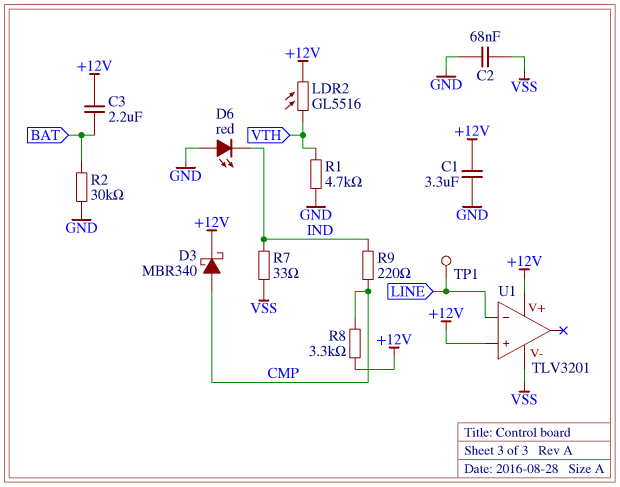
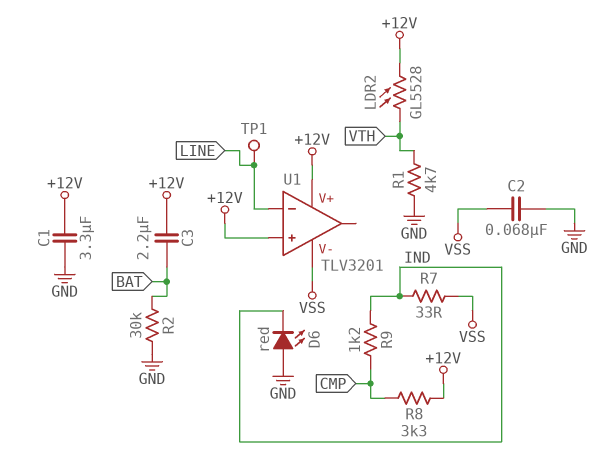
D3: schottky MBR340 (A CMP, K +12V) -> none
LDR2: GL5516 (+12V, VTH) -> GL5528 (+12V, VTH)
R9: 220 (CMP, IND) -> 1.2k (CMP, IND)

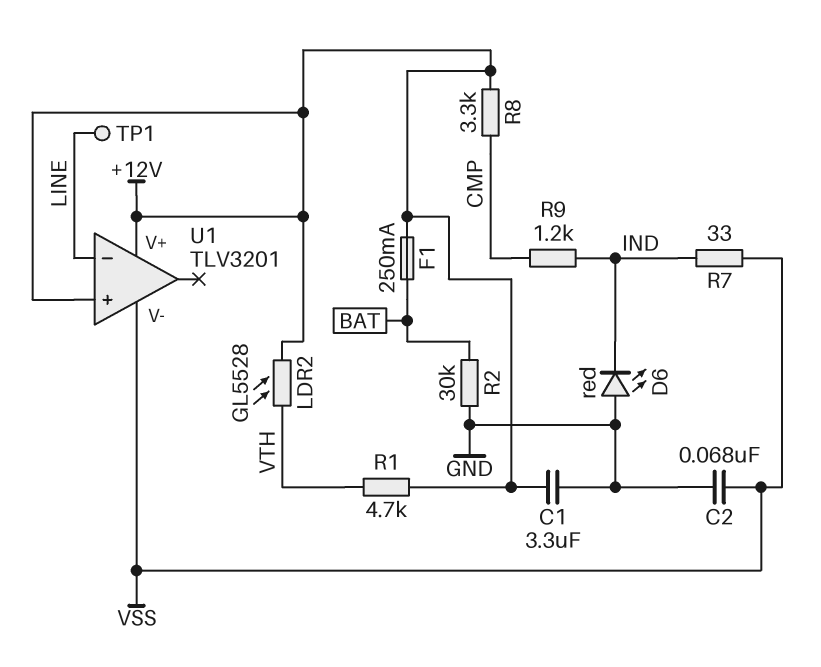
C3: 2.2uF (+12V, BAT) -> none
F1: none -> 250mA (+12V, BAT)
R1: 4.7k (GND, VTH) -> 4.7k (+12V, VTH)

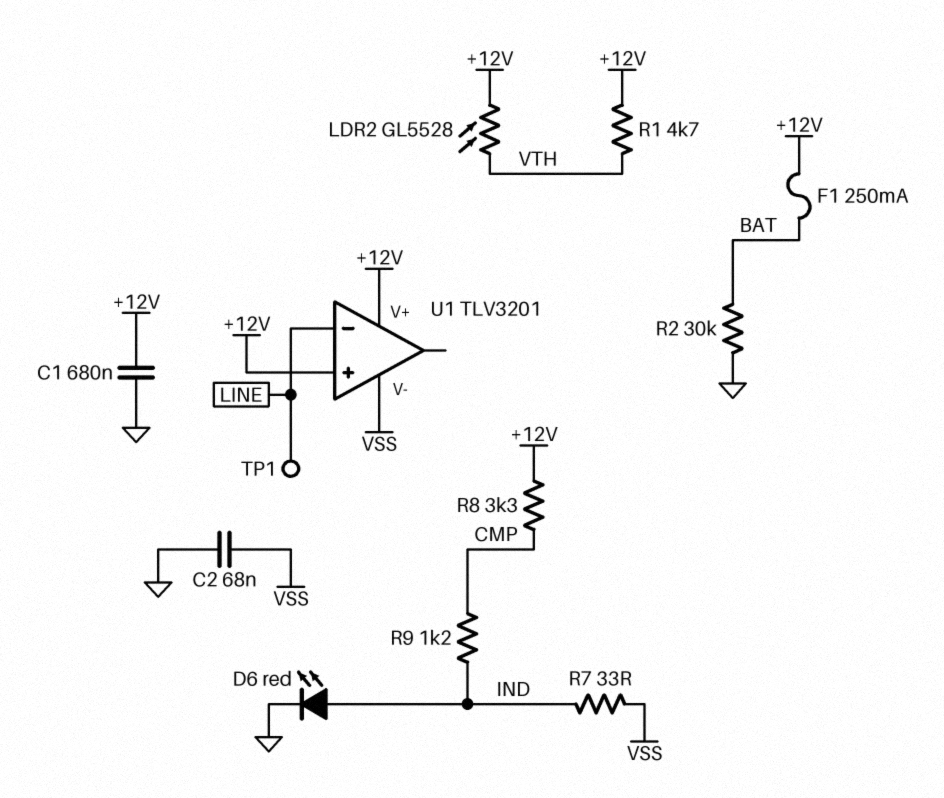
C1: 3.3uF (+12V, GND) -> 680nF (+12V, GND)
D6: LED red (A GND, K IND) -> LED red (A IND, K GND)

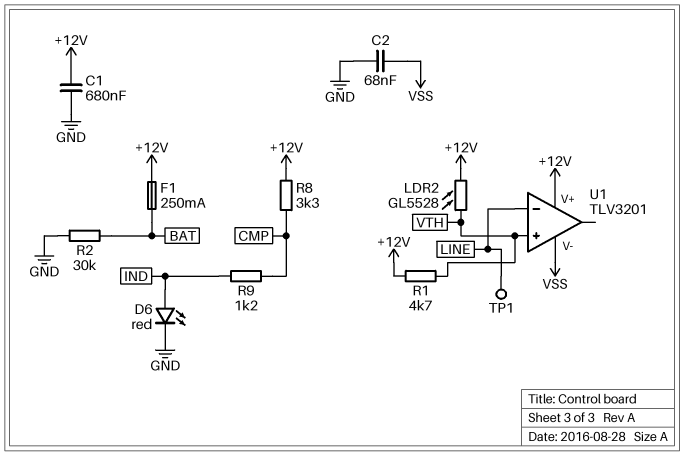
R7: 33 (IND, VSS) -> none
U1 pin in+: +12V -> VTH

